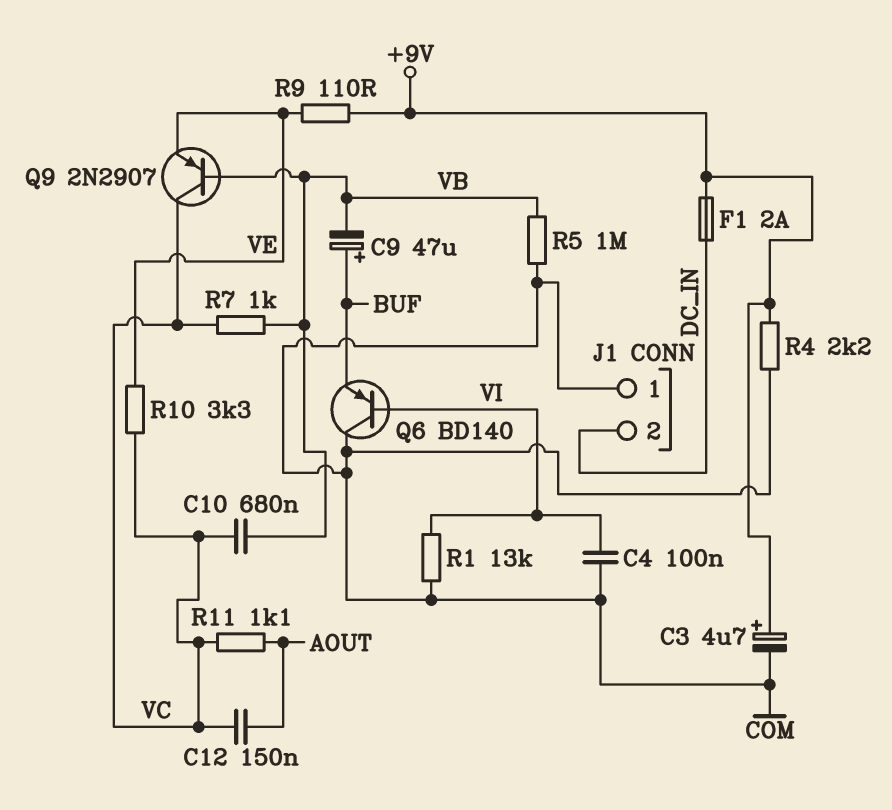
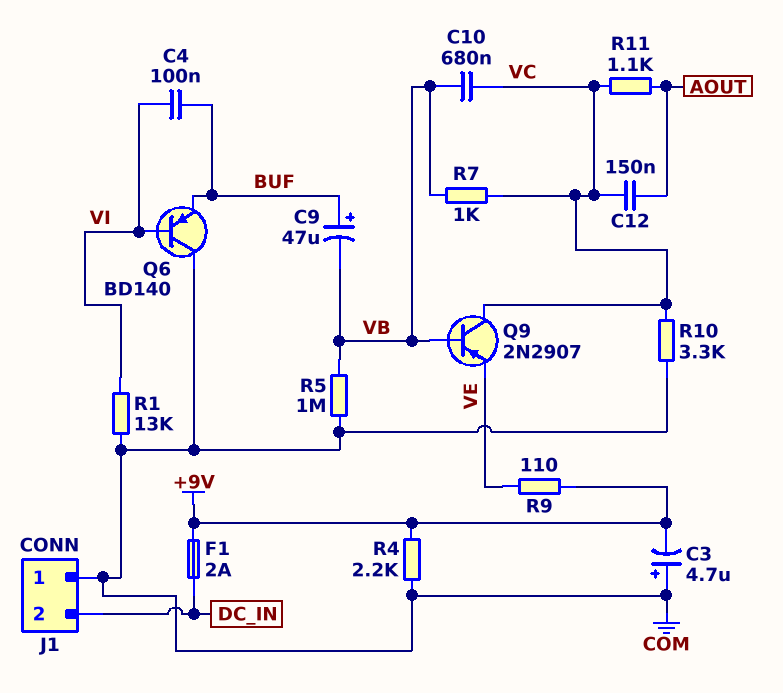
C3: 4.7uF (plus +9V, minus COM) -> 4.7uF (plus COM, minus +9V)
C4: 100nF (COM, VI) -> 100nF (BUF, VI)
R10: 3.3k (VC, VE) -> 3.3k (COM, VC)

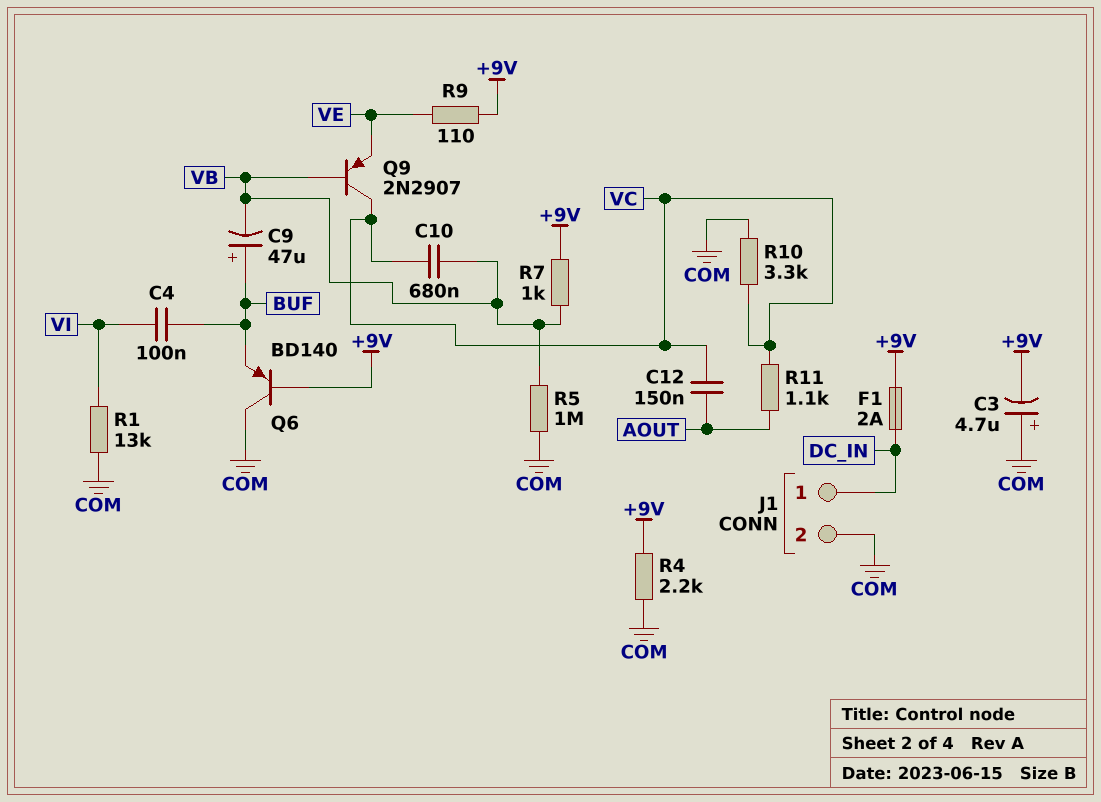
J1 pin 1: COM -> DC_IN
J1 pin 2: DC_IN -> COM
Q6: PNP BD140 (B VI, C COM, E BUF) -> PNP BD140 (B +9V, C COM, E BUF)
R7: 1k (VB, VC) -> 1k (+9V, VB)

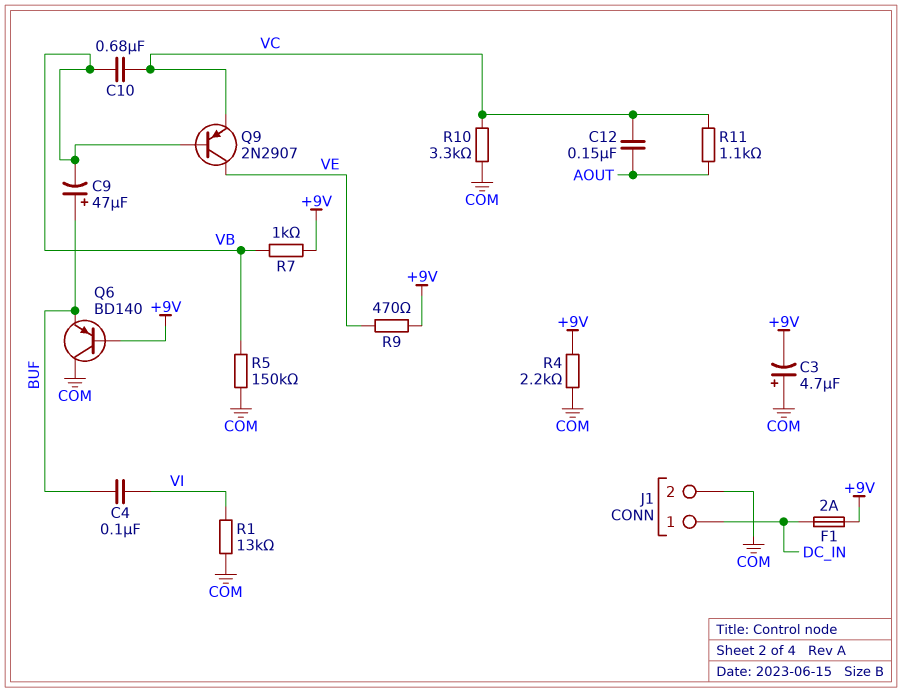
Q9: PNP 2N2907 (B VB, C VC, E VE) -> PNP 2N2907 (B VB, C VE, E VC)
R5: 1M (COM, VB) -> 150k (COM, VB)
R9: 110 (+9V, VE) -> 470 (+9V, VE)

